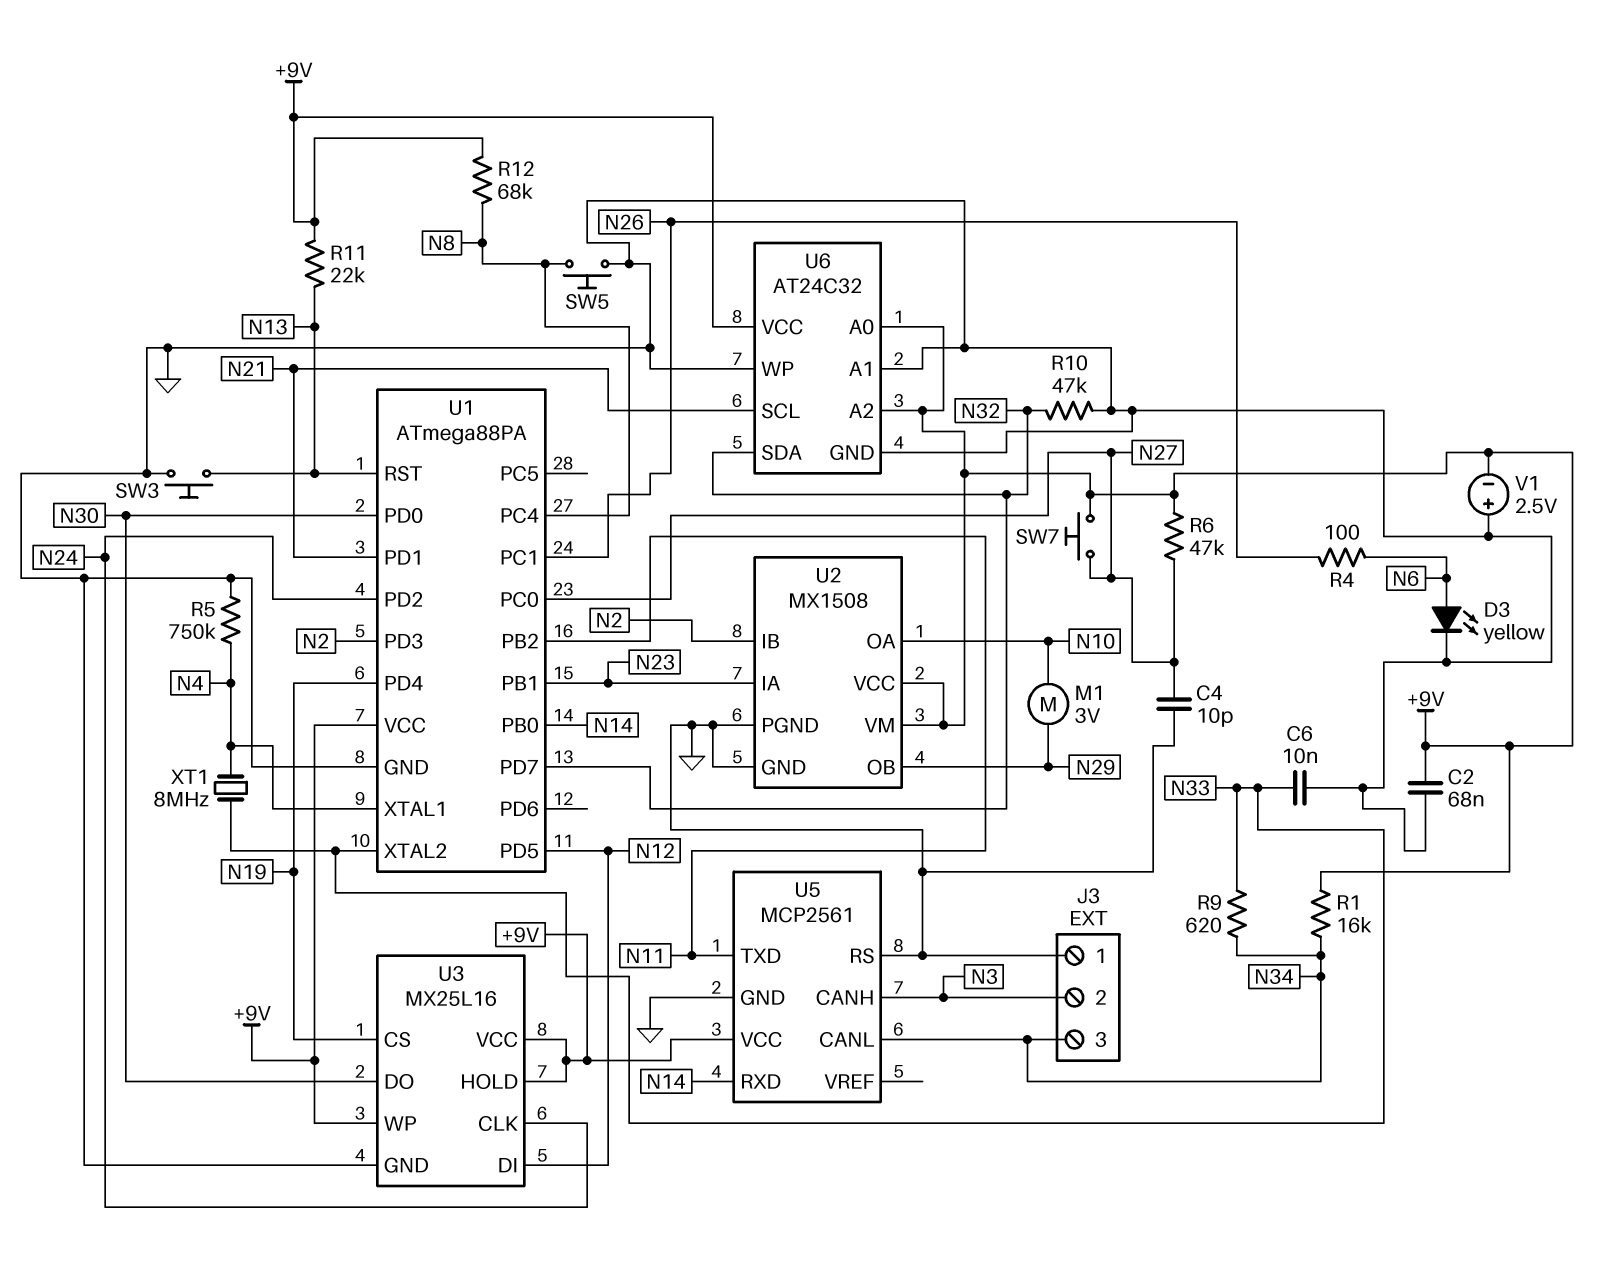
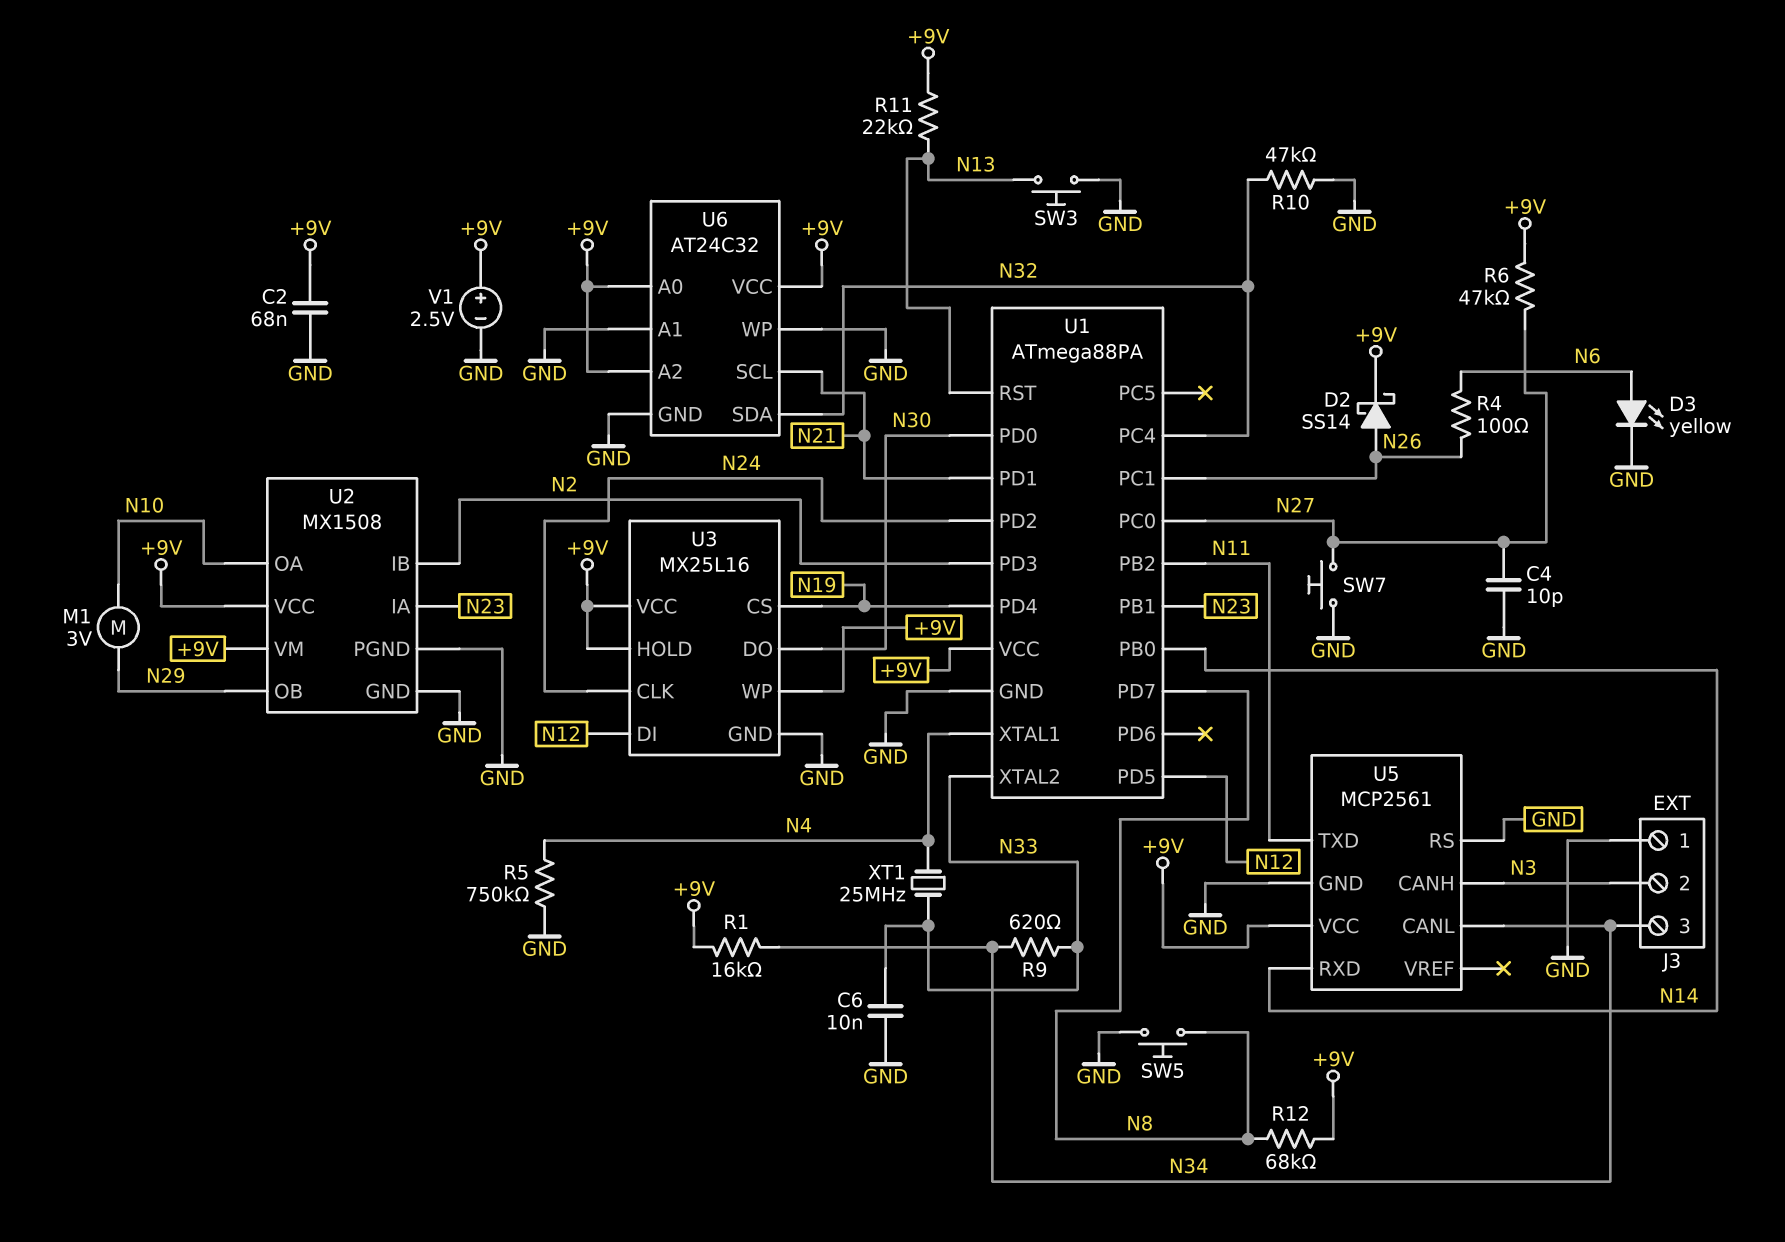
D2: none -> schottky SS14 (A N26, K +9V)
SW7: button (+9V, N27) -> button (GND, N27)
U1 pin PC4: N8 -> N32
U1 pin PD7: N32 -> N8
V1: 2.5V (plus GND, minus +9V) -> 2.5V (plus +9V, minus GND)
XT1: 8MHz (N4, N33) -> 25MHz (N4, N33)

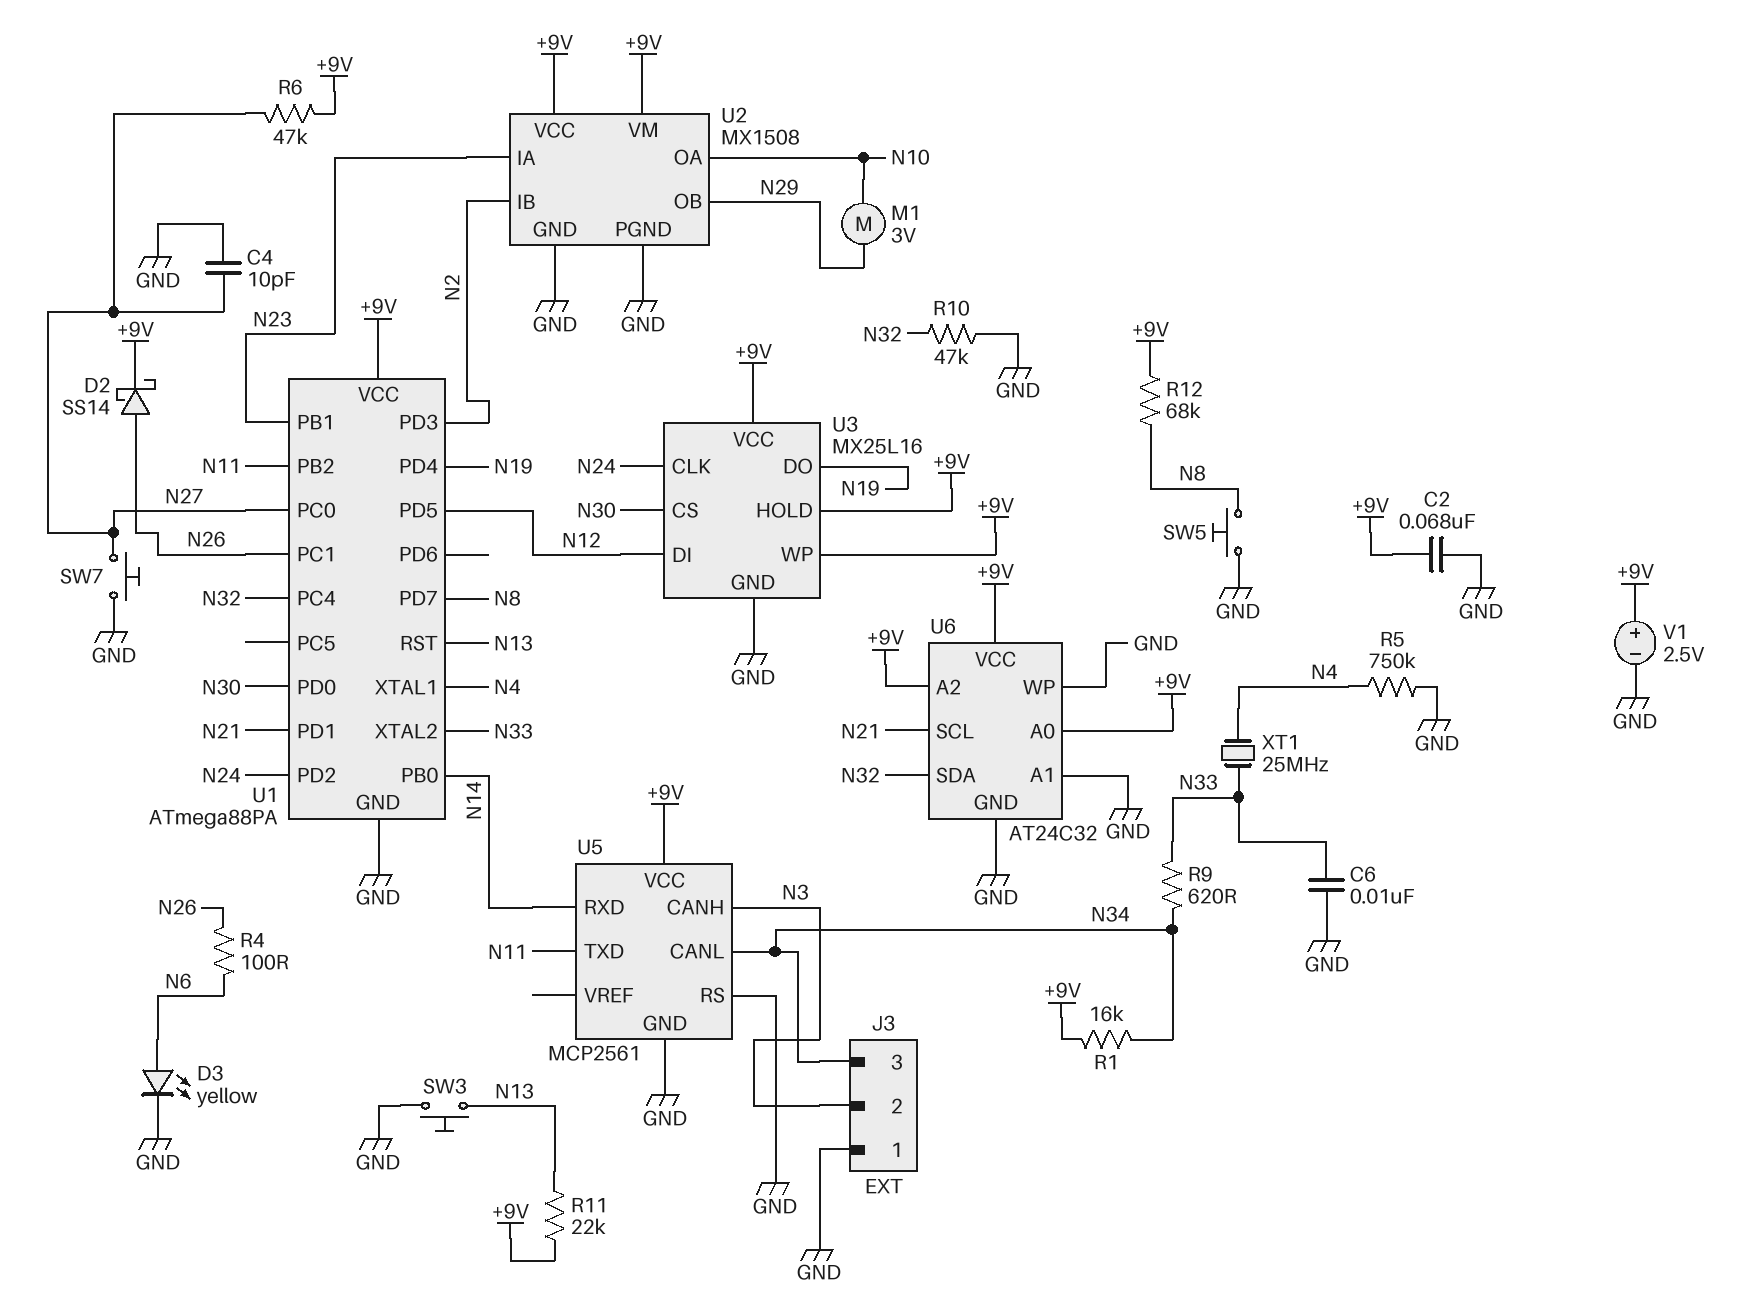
U3 pin CS: N19 -> N30
U3 pin DO: N30 -> N19

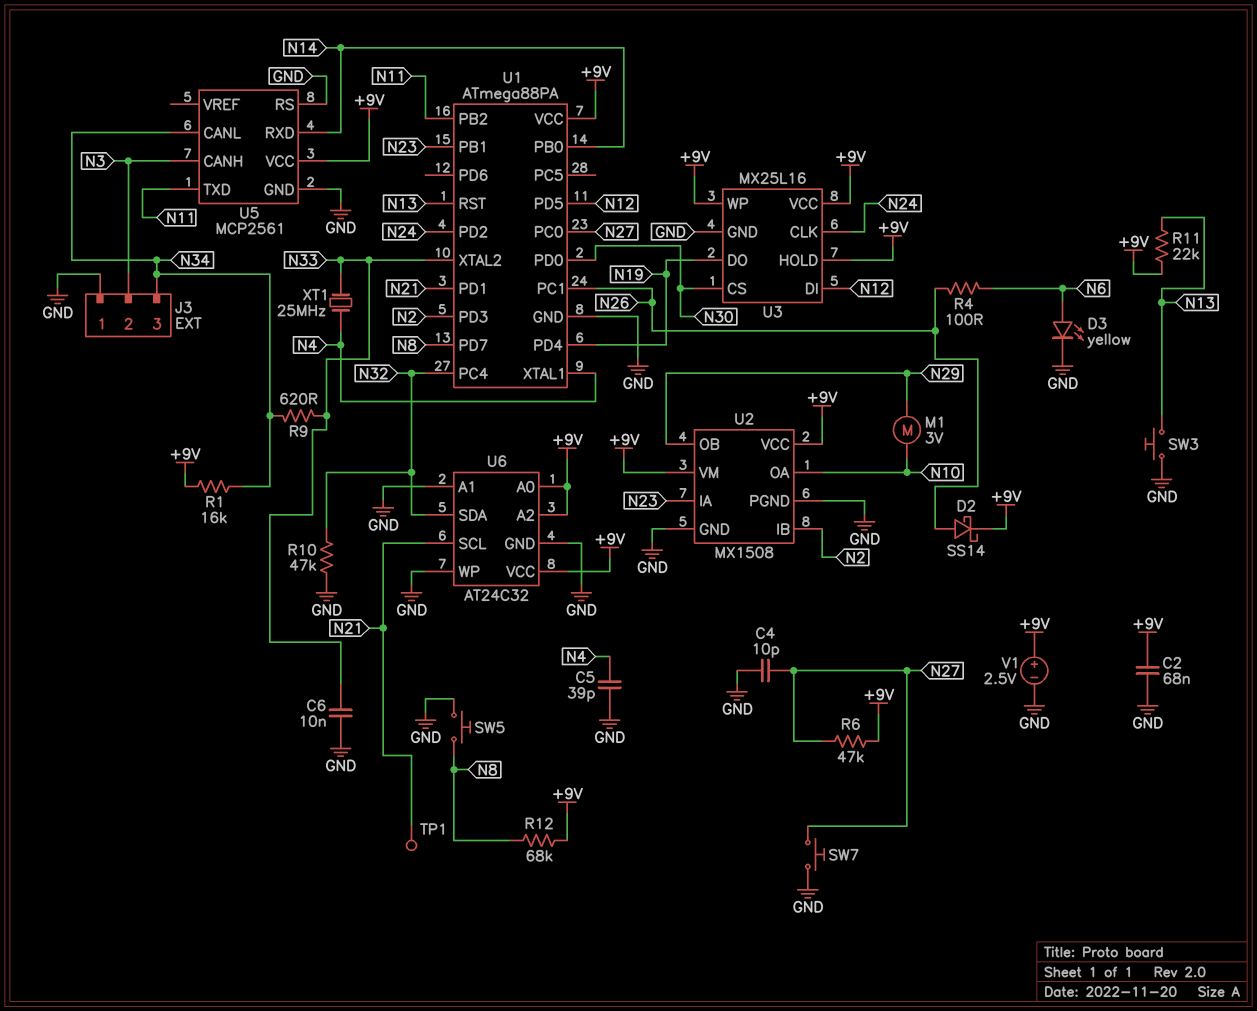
C5: none -> 39pF (GND, N4)
R5: 750k (GND, N4) -> none
TP1: none -> test point (N21)

